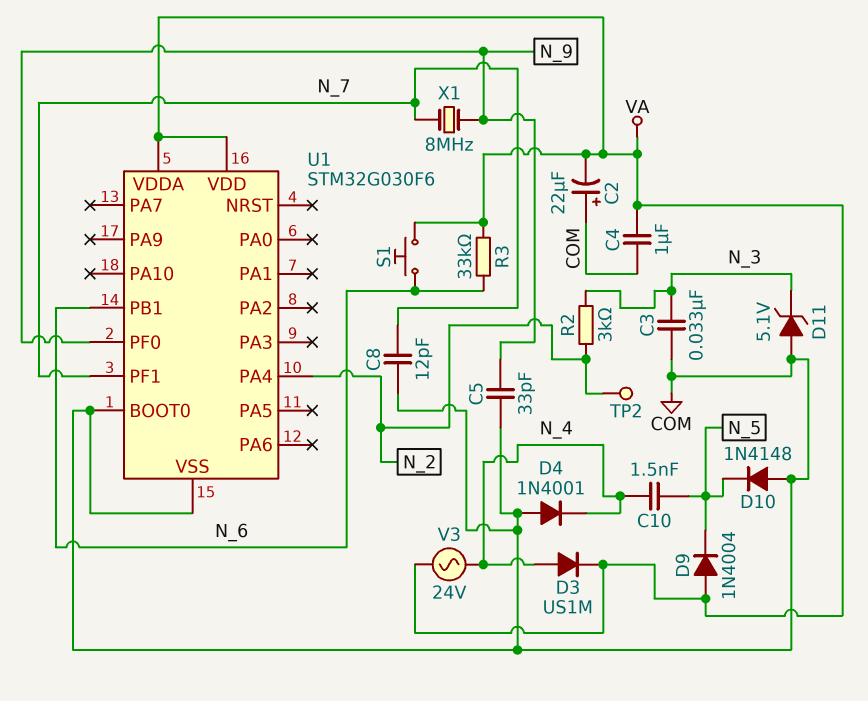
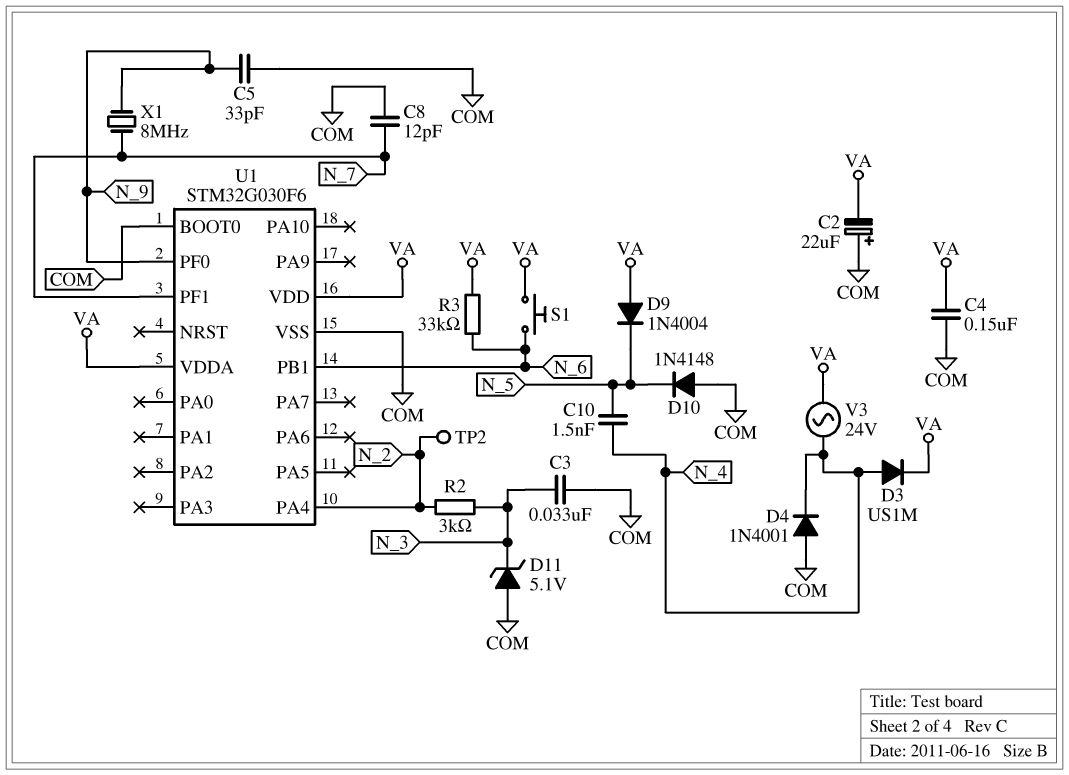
C4: 1uF (COM, VA) -> 150nF (COM, VA)

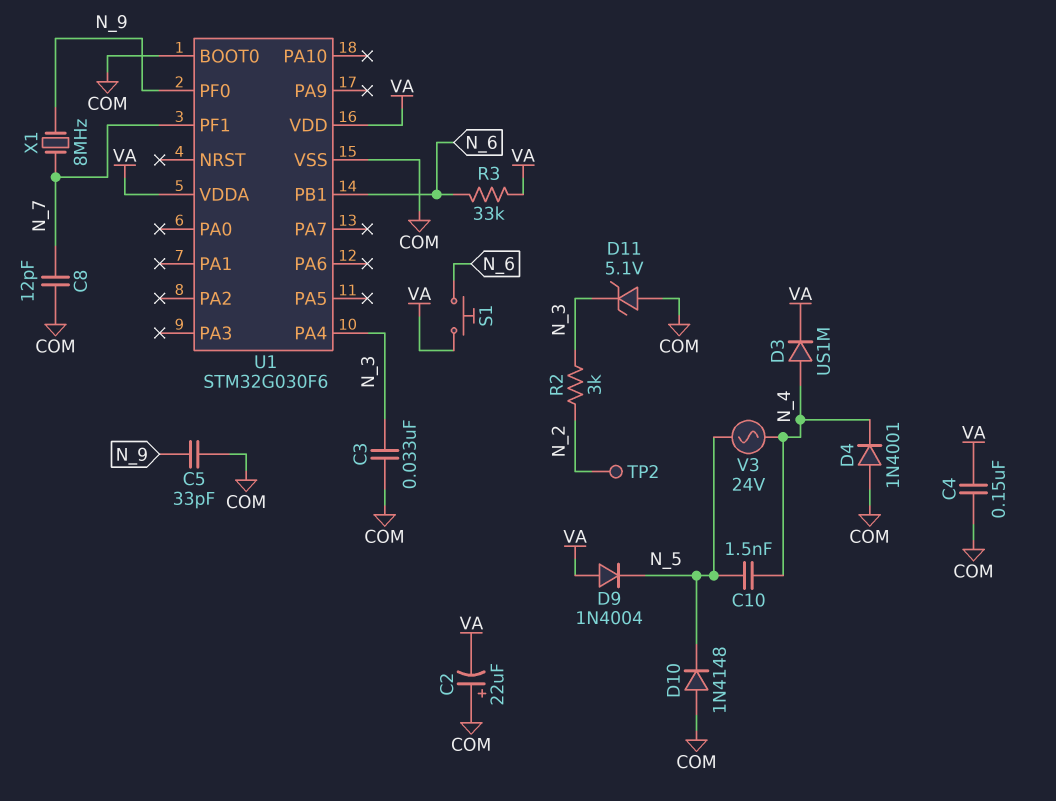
U1 pin PA4: N_2 -> N_3
V3: AC 24V (N_4, VA) -> AC 24V (N_4, N_5)

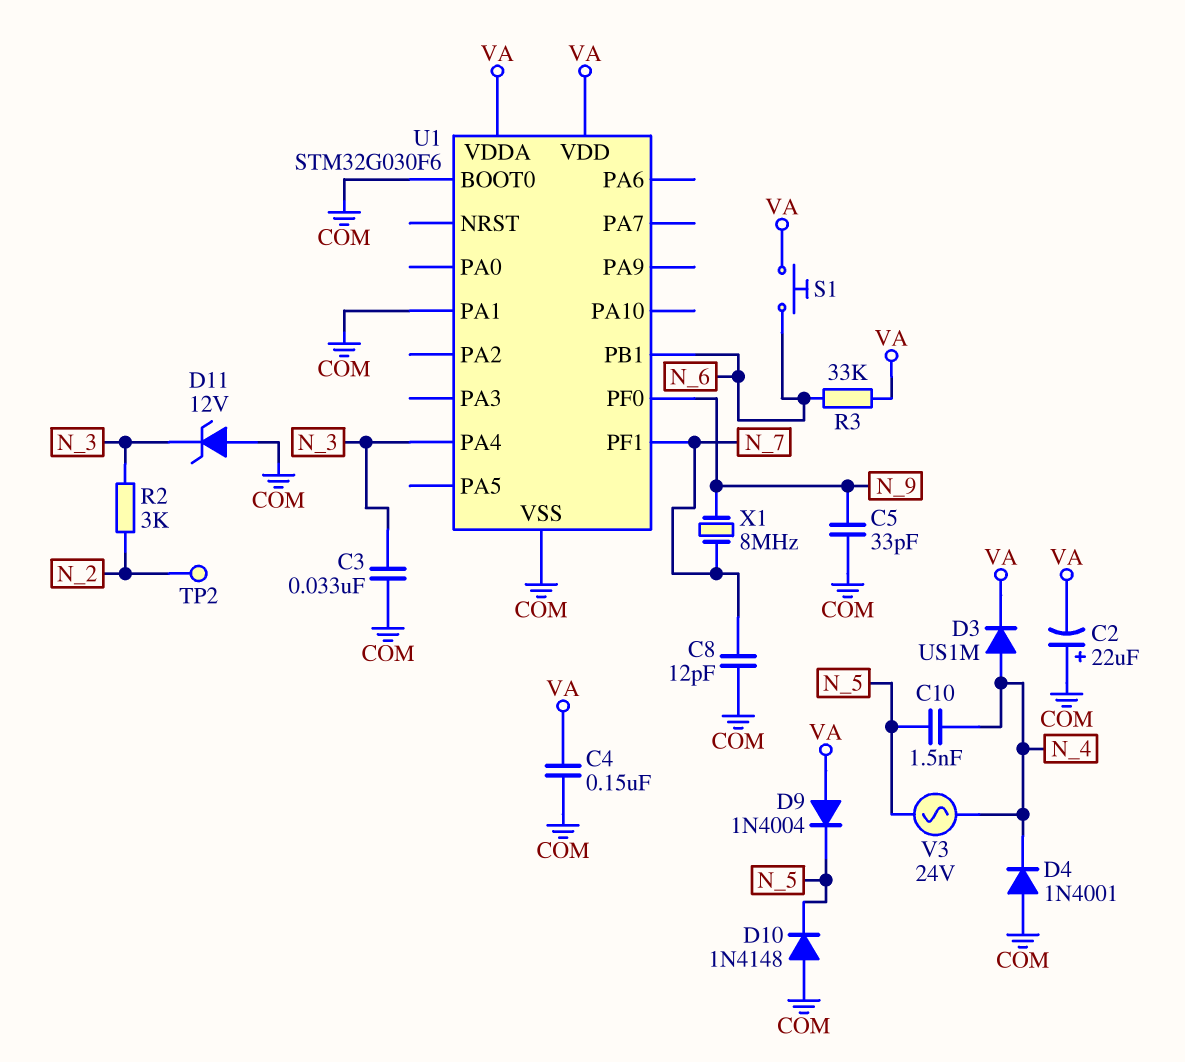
D11: zener 5.1V (A COM, K N_3) -> zener 12V (A COM, K N_3)
U1 pin PA1: none -> COM

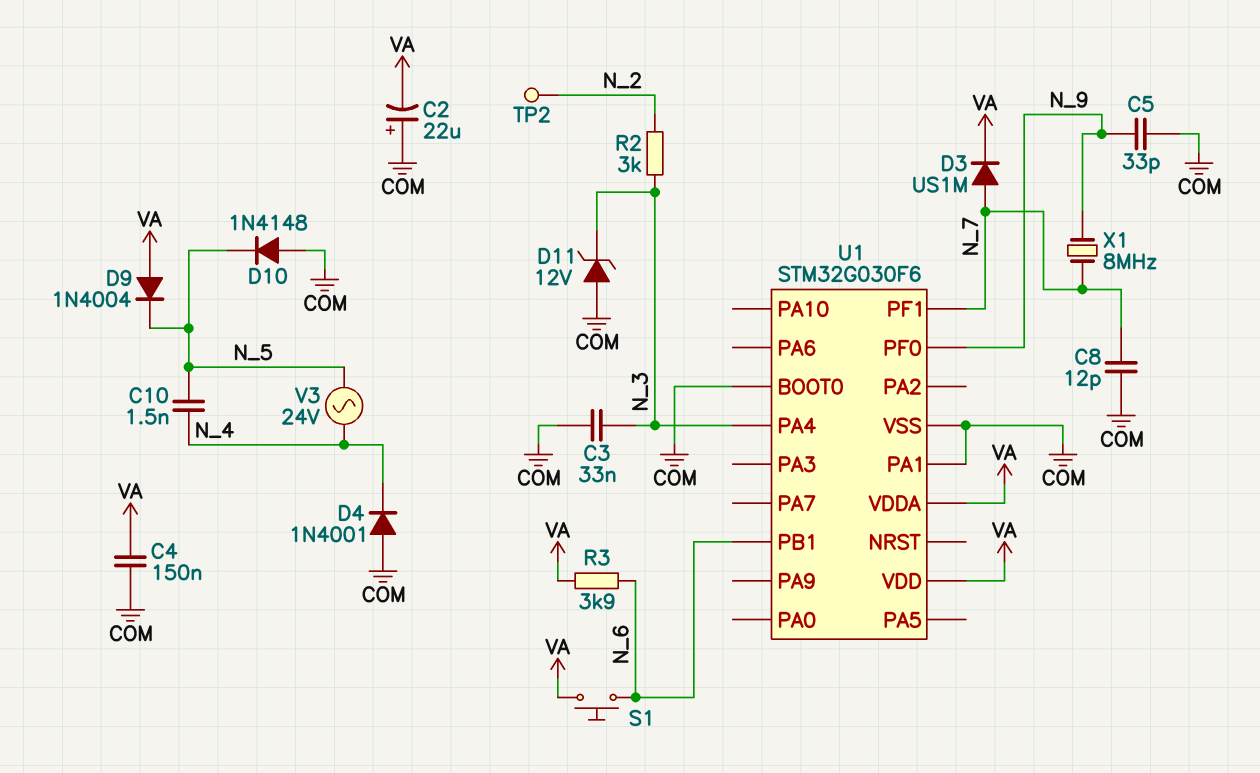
D3: diode US1M (A N_4, K VA) -> diode US1M (A N_7, K VA)
R3: 33k (N_6, VA) -> 3.9k (N_6, VA)

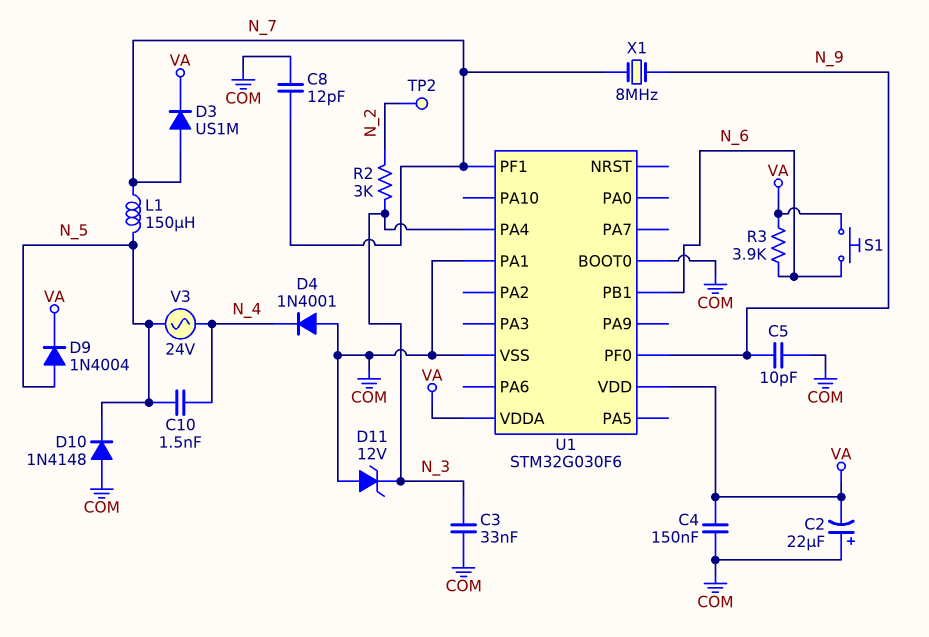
C5: 33pF (COM, N_9) -> 10pF (COM, N_9)
D9: diode 1N4004 (A VA, K N_5) -> diode 1N4004 (A N_5, K VA)
L1: none -> 150uH (N_5, N_7)

